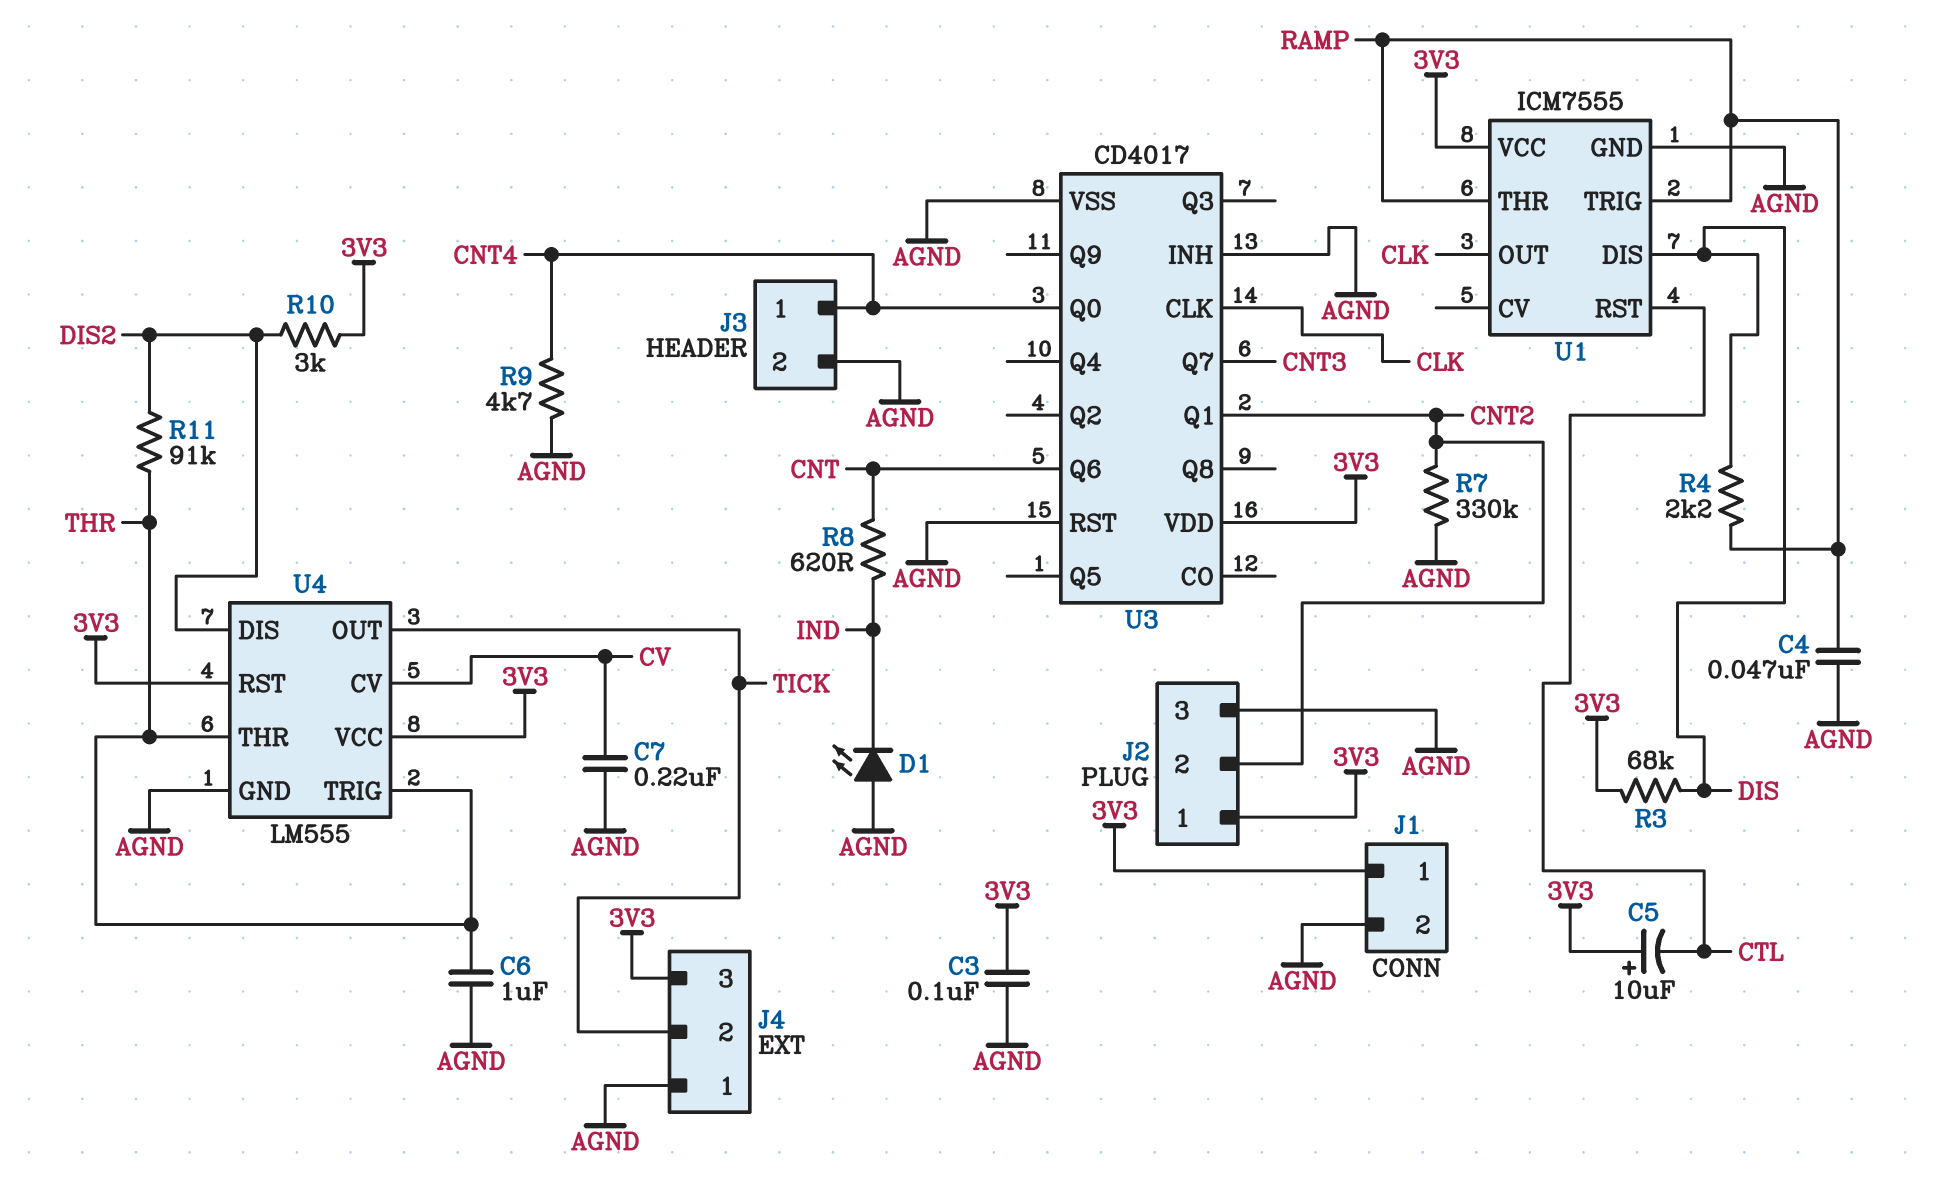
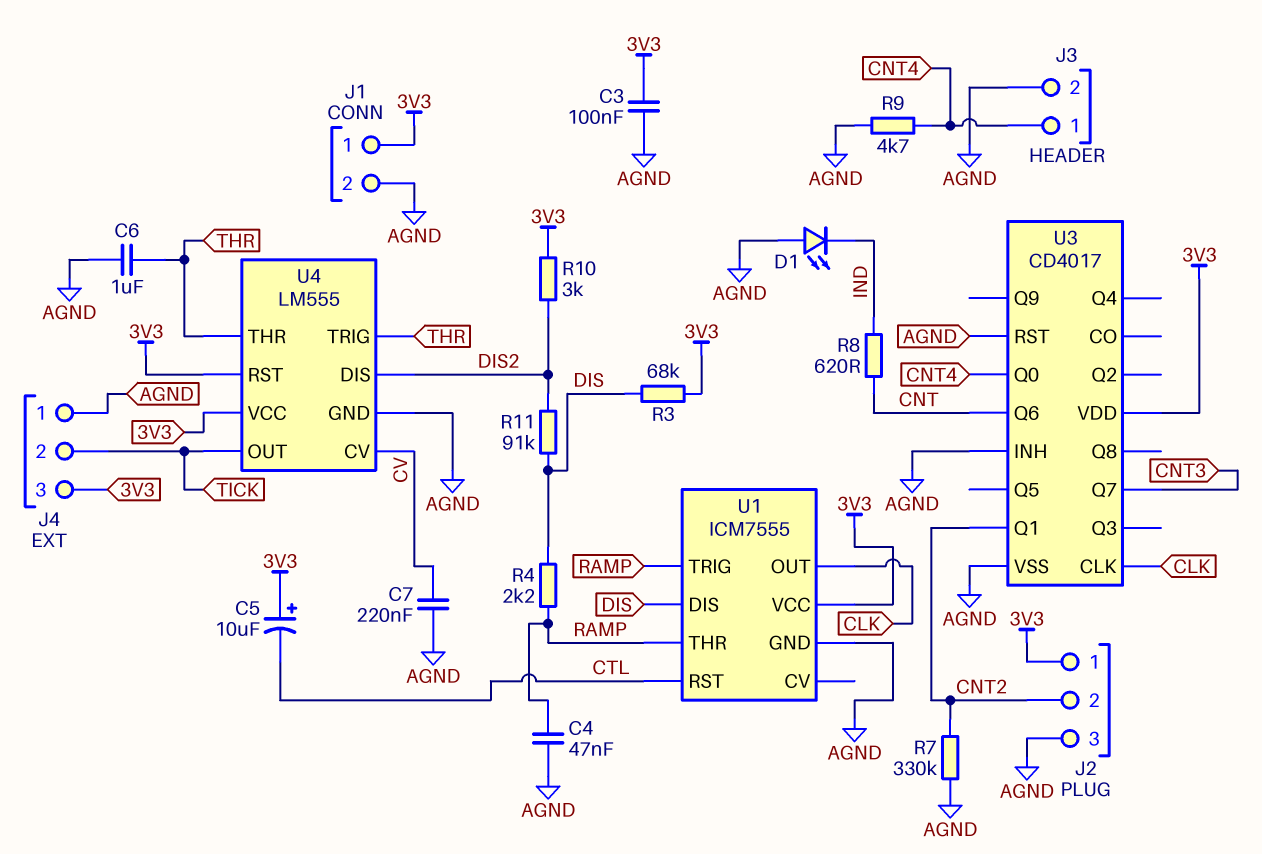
R11: 91k (DIS2, THR) -> 91k (DIS, DIS2)

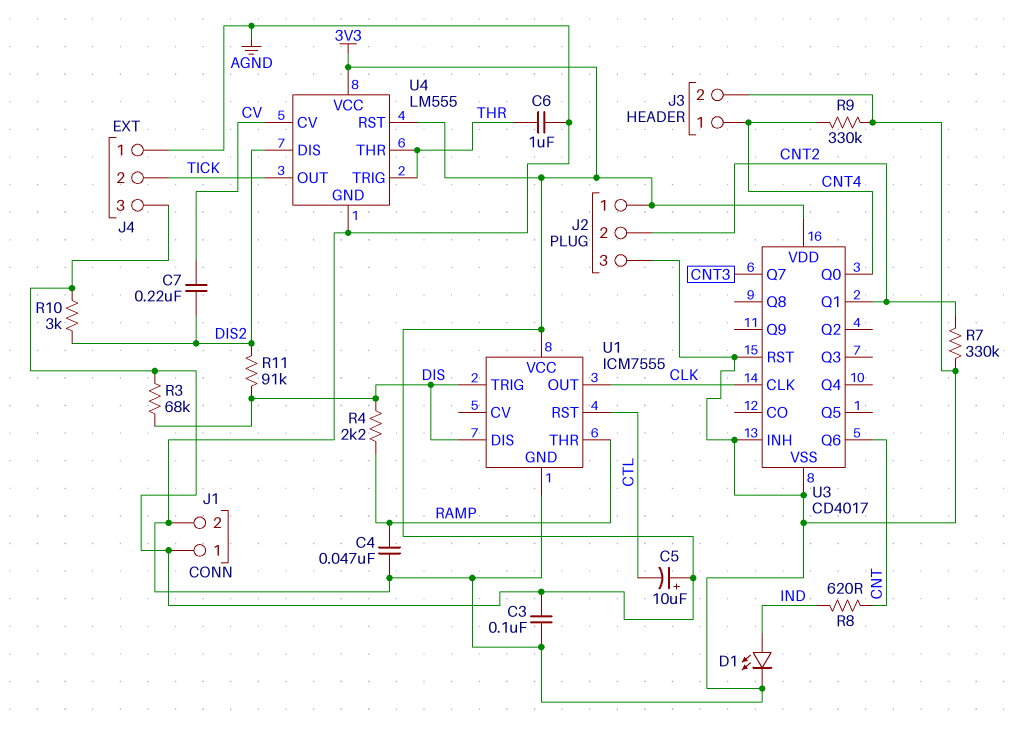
C7: 220nF (AGND, CV) -> 220nF (CV, DIS2)
D1: LED (A AGND, K IND) -> LED (A IND, K AGND)
R9: 4.7k (AGND, CNT4) -> 330k (AGND, CNT4)
U1 pin TRIG: RAMP -> DIS

